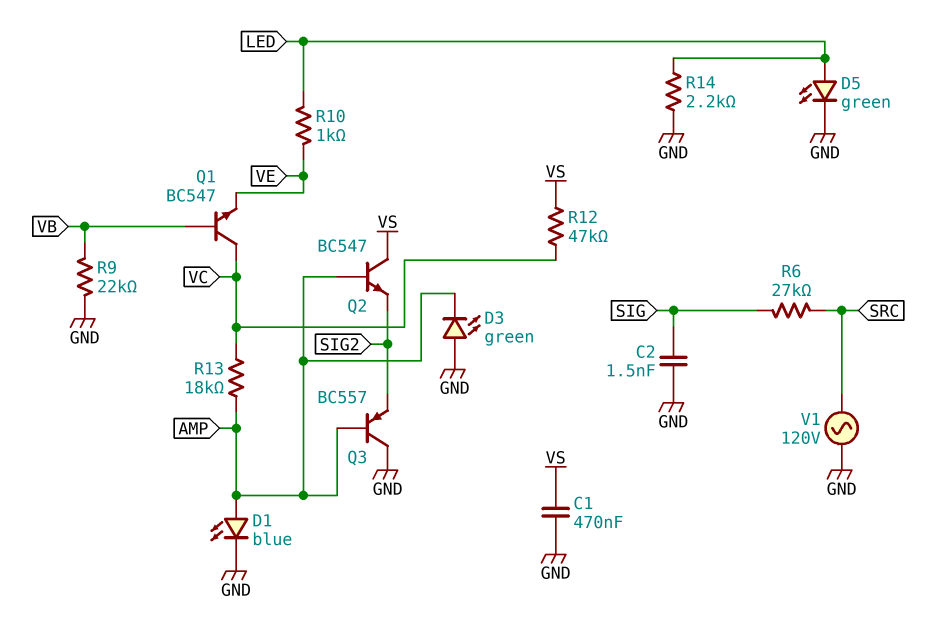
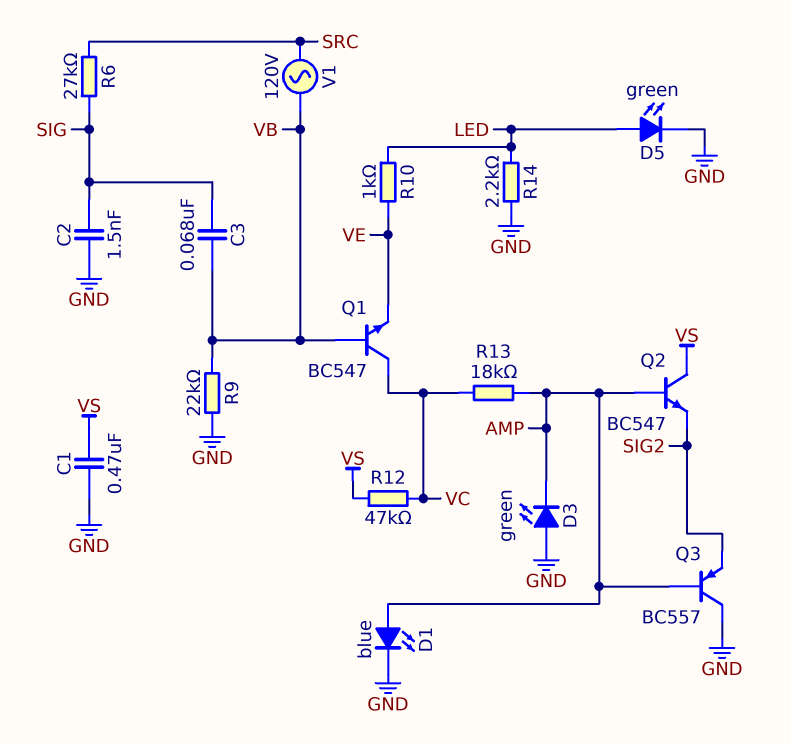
C3: none -> 68nF (SIG, VB)
V1: AC 120V (GND, SRC) -> AC 120V (SRC, VB)

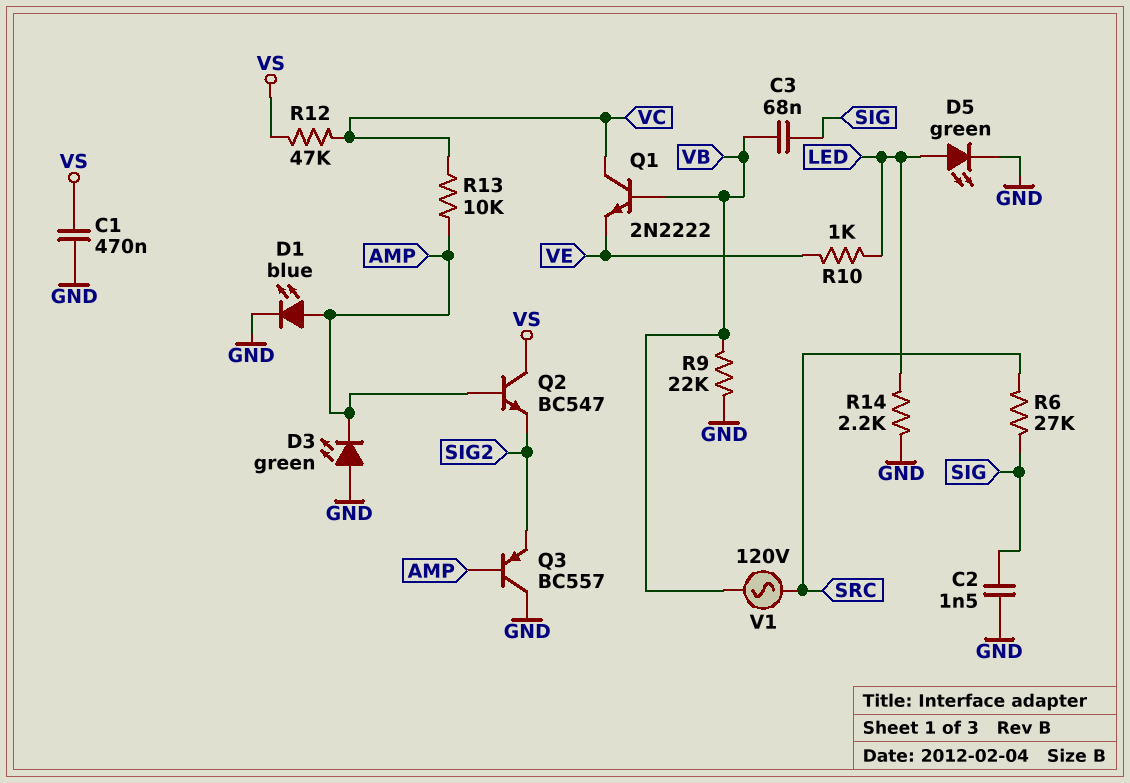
Q1: NPN BC547 (B VB, C VC, E VE) -> NPN 2N2222 (B VB, C VC, E VE)
R13: 18k (AMP, VC) -> 10k (AMP, VC)

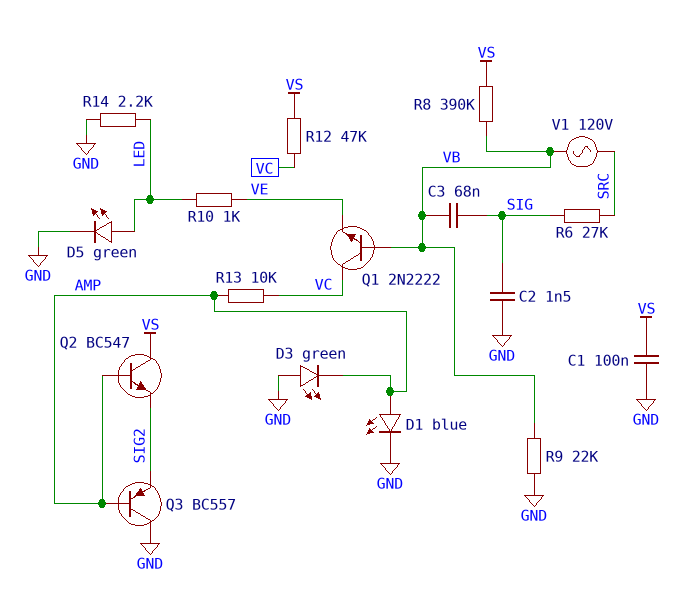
C1: 470nF (GND, VS) -> 100nF (GND, VS)
R8: none -> 390k (VB, VS)

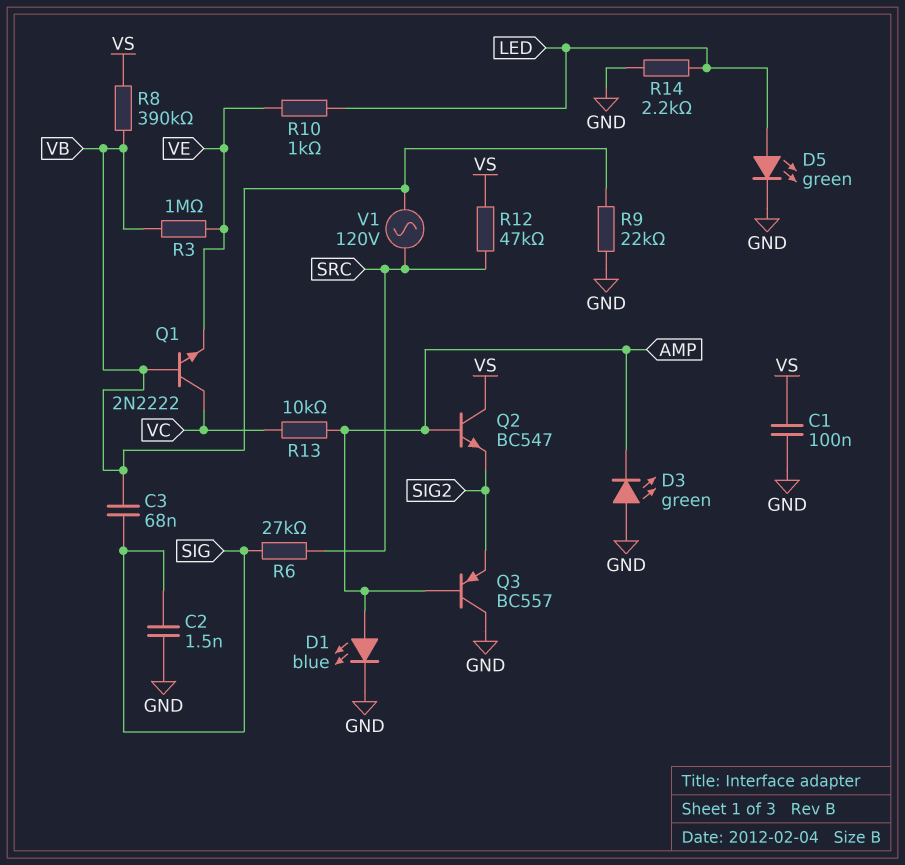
R3: none -> 1M (VB, VE)
R12: 47k (VC, VS) -> 47k (SRC, VS)

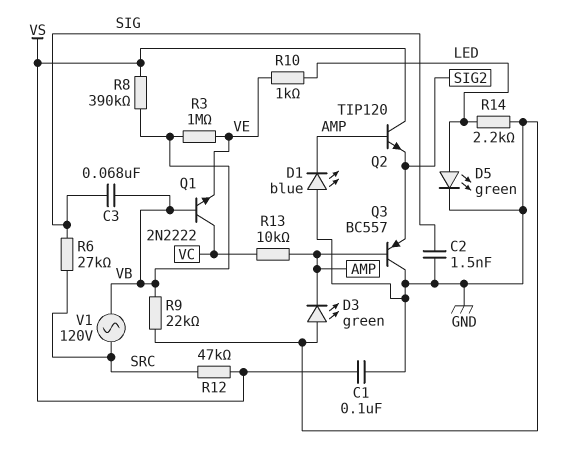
D1: LED blue (A AMP, K GND) -> LED blue (A GND, K AMP)
Q2: NPN BC547 (B AMP, C VS, E SIG2) -> NPN TIP120 (B AMP, C VS, E SIG2)

